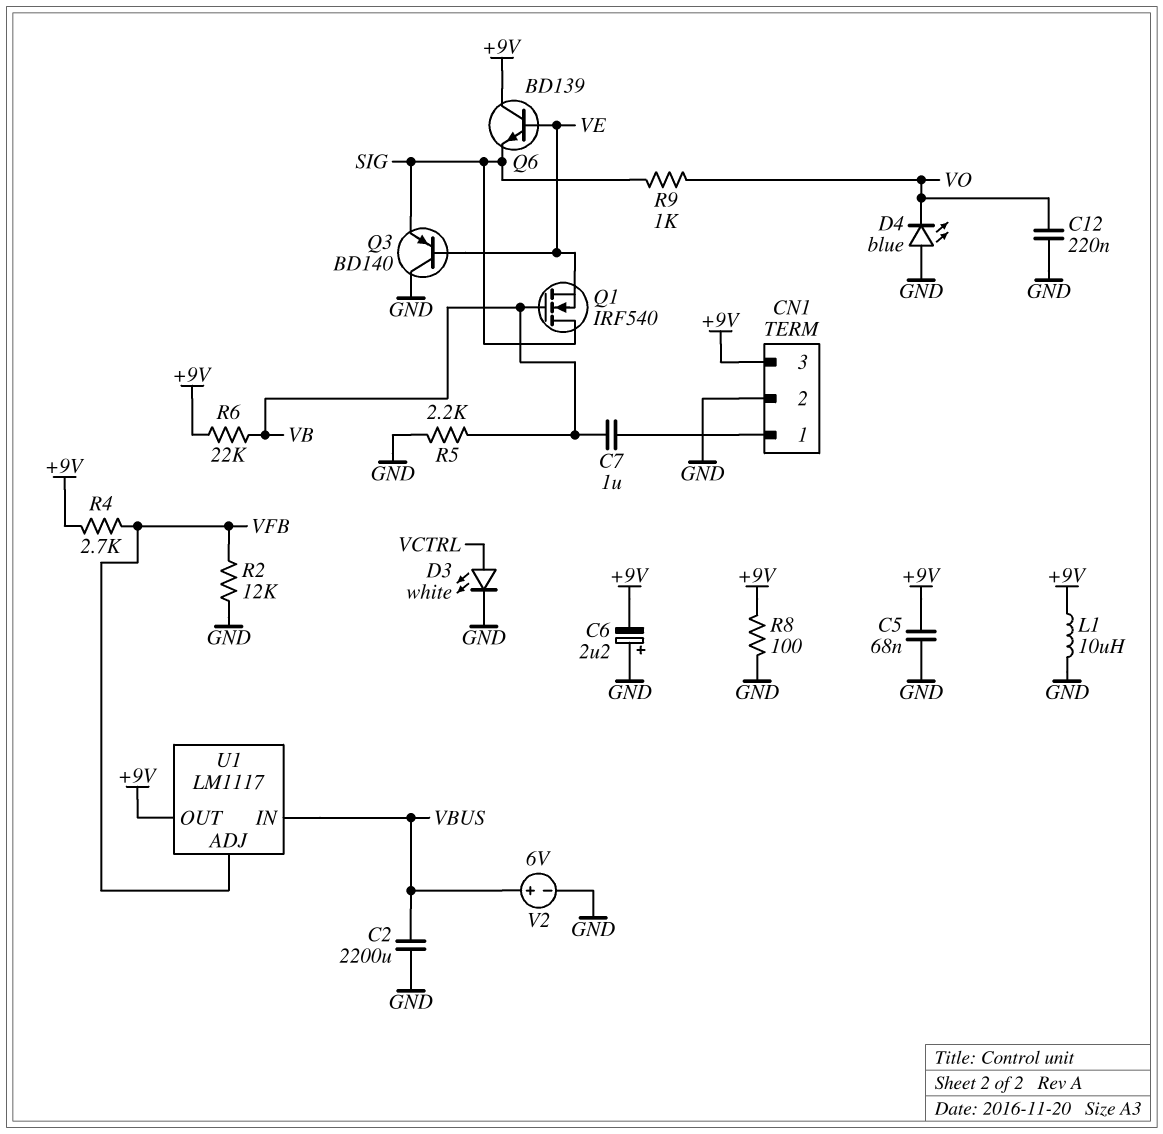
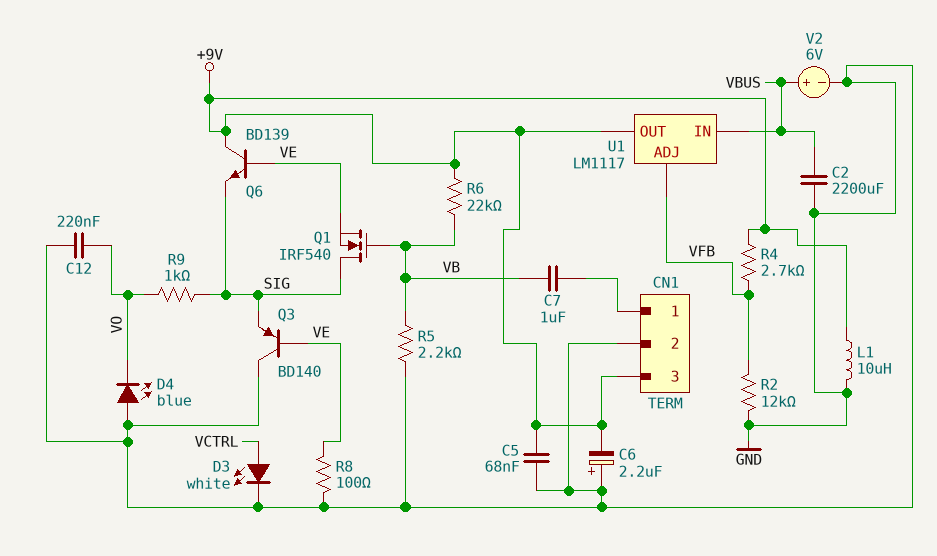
R8: 100 (+9V, GND) -> 100 (GND, VE)

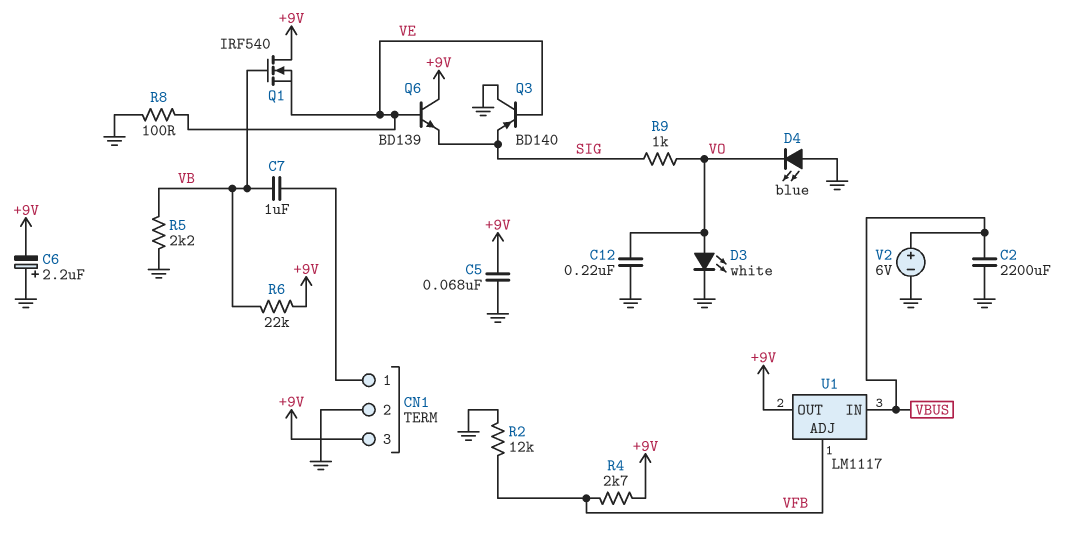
D3: LED white (A VCTRL, K GND) -> LED white (A VO, K GND)
L1: 10uH (+9V, GND) -> none
Q1: NMOS IRF540 (G VB, D SIG, S VE) -> NMOS IRF540 (G VB, D +9V, S VE)

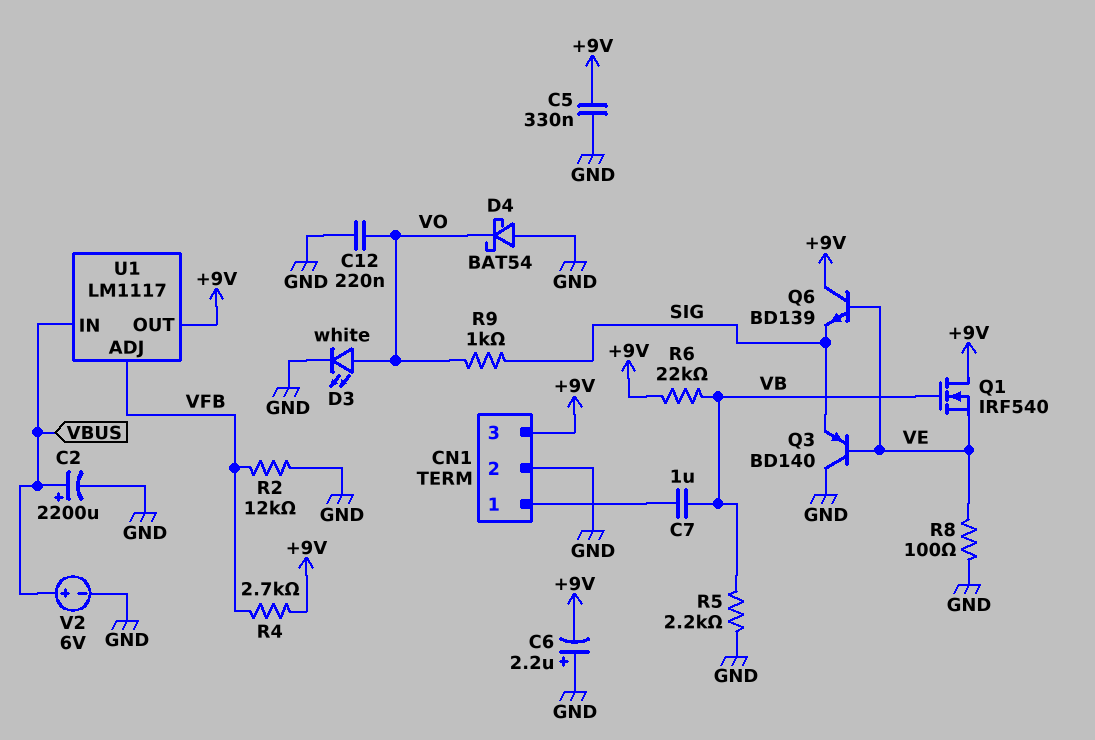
C2: 2200uF (GND, VBUS) -> 2200uF (plus VBUS, minus GND)
C5: 68nF (+9V, GND) -> 330nF (+9V, GND)
D4: LED blue (A GND, K VO) -> schottky BAT54 (A GND, K VO)

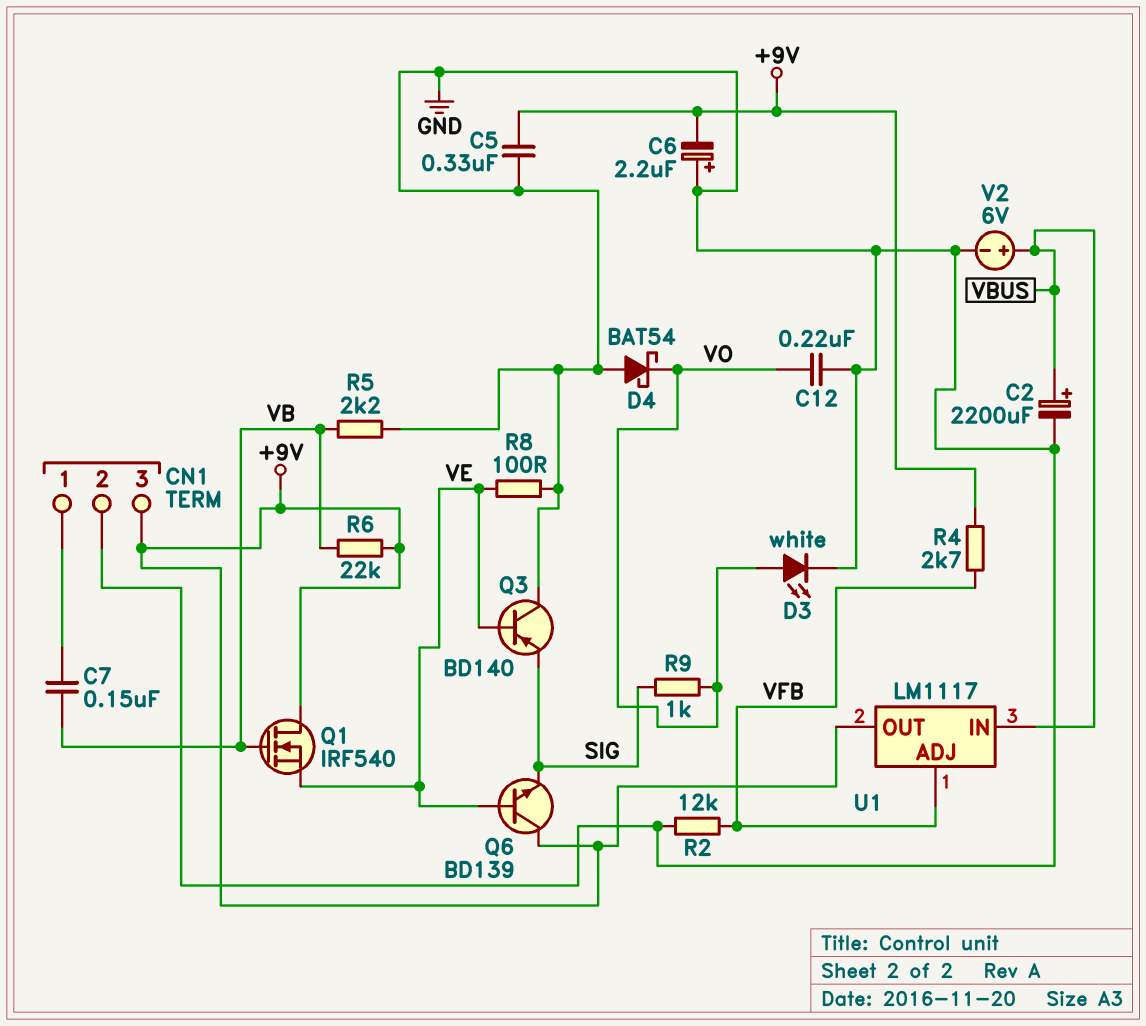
C7: 1uF (CN1/1, VB) -> 150nF (CN1/1, VB)

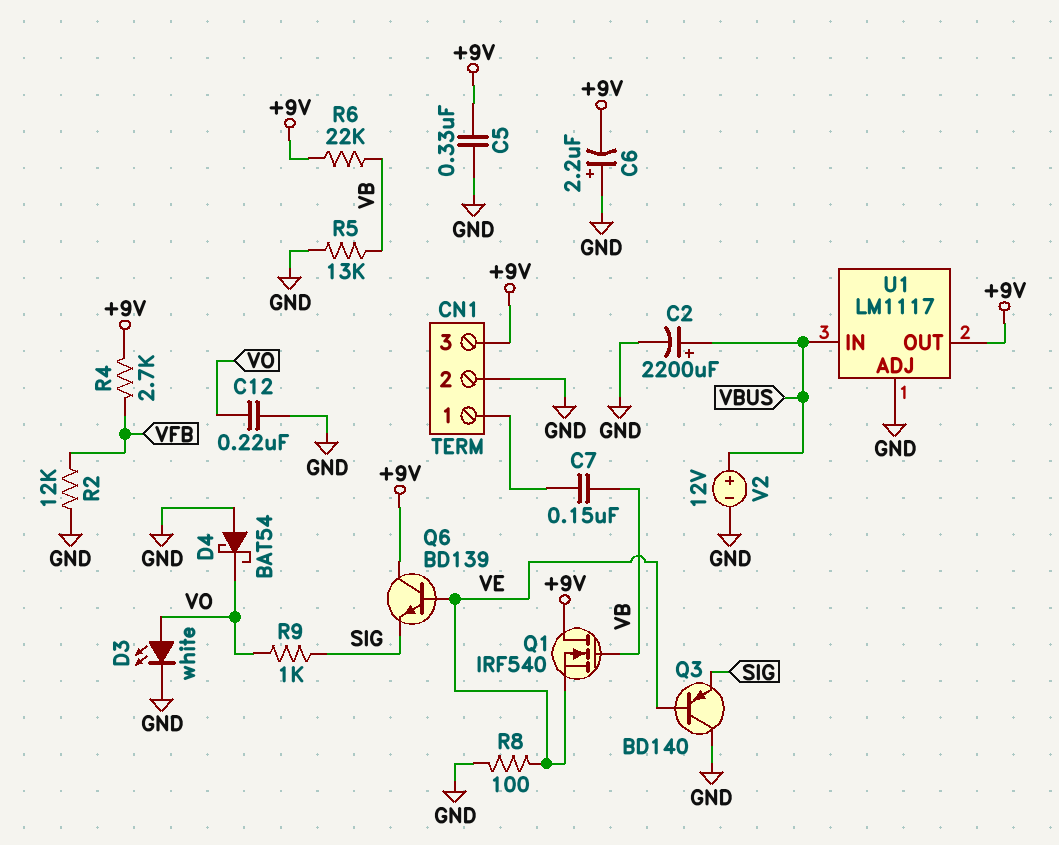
R5: 2.2k (GND, VB) -> 13k (GND, VB)
U1 pin ADJ: VFB -> GND
V2: 6V (plus VBUS, minus GND) -> 12V (plus VBUS, minus GND)

